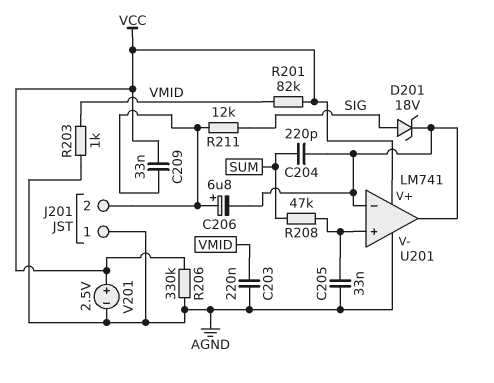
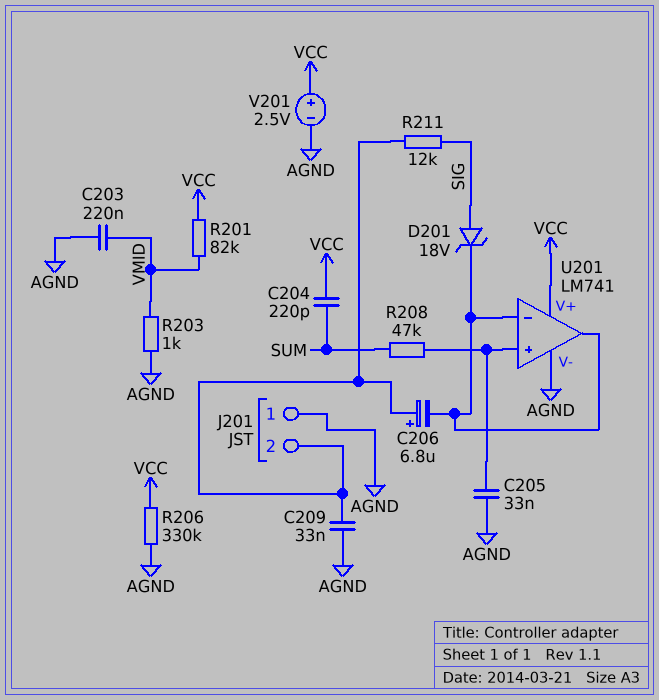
C204: 220pF (SUM, U201/in-) -> 220pF (SUM, VCC)
C209: 33nF (J201/2, VCC) -> 33nF (AGND, J201/2)

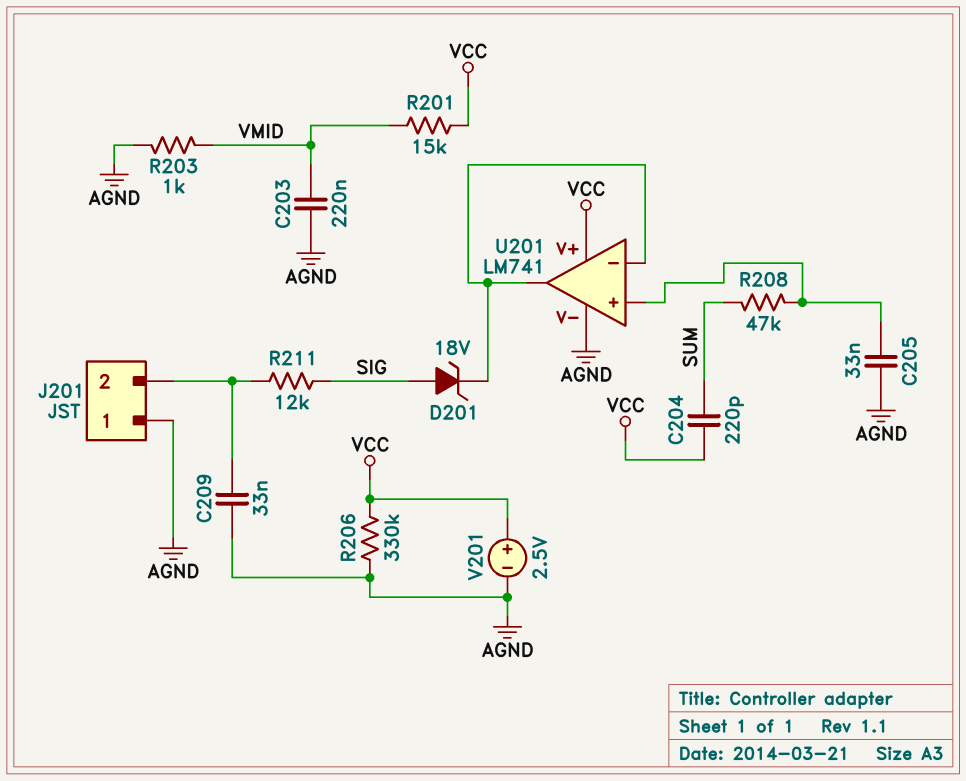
C206: 6.8uF (plus J201/2, minus U201/in-) -> none
R201: 82k (VCC, VMID) -> 15k (VCC, VMID)

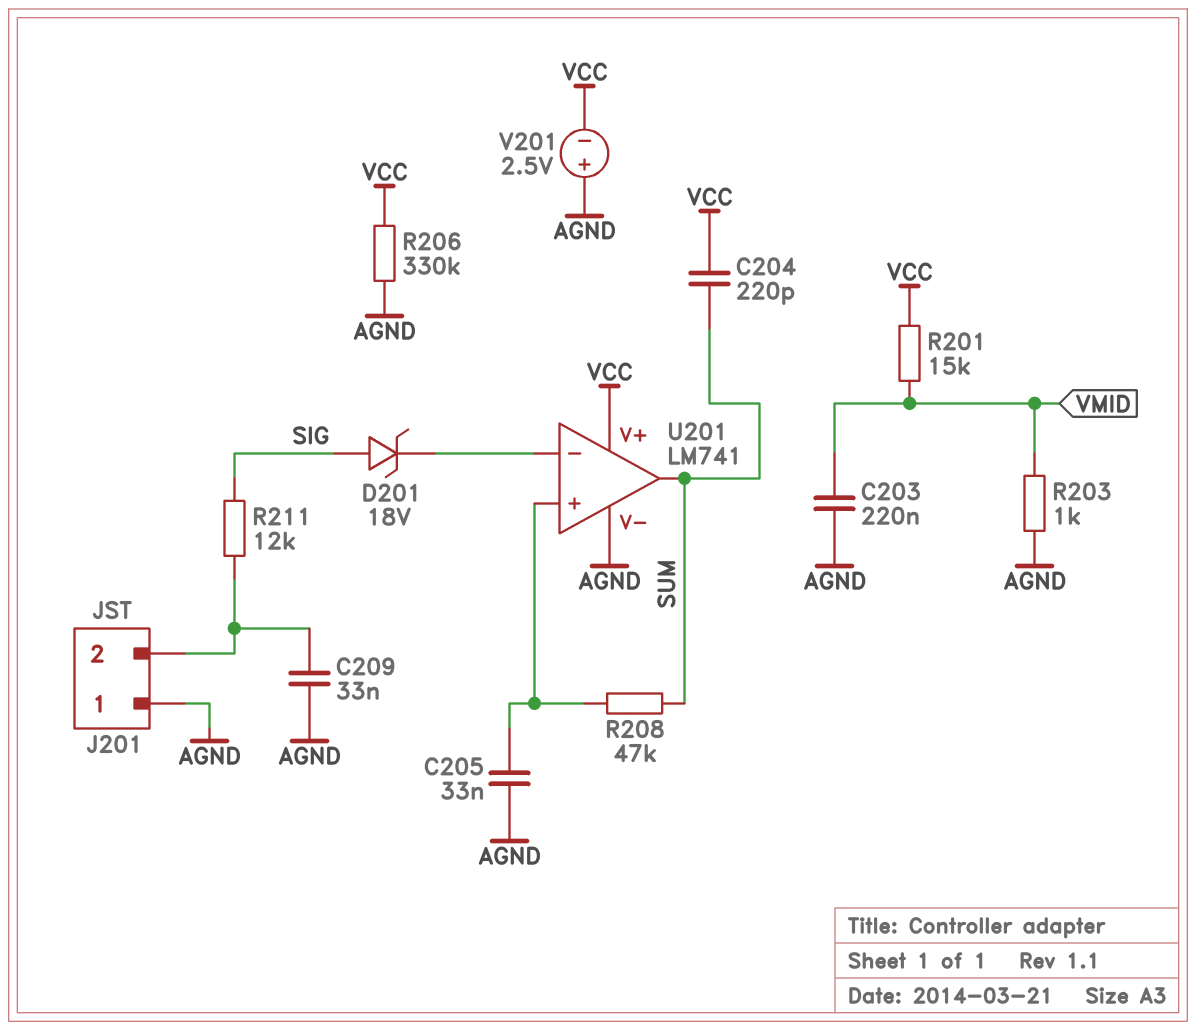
U201 pin out: U201/in- -> SUM
V201: 2.5V (plus VCC, minus AGND) -> 2.5V (plus AGND, minus VCC)

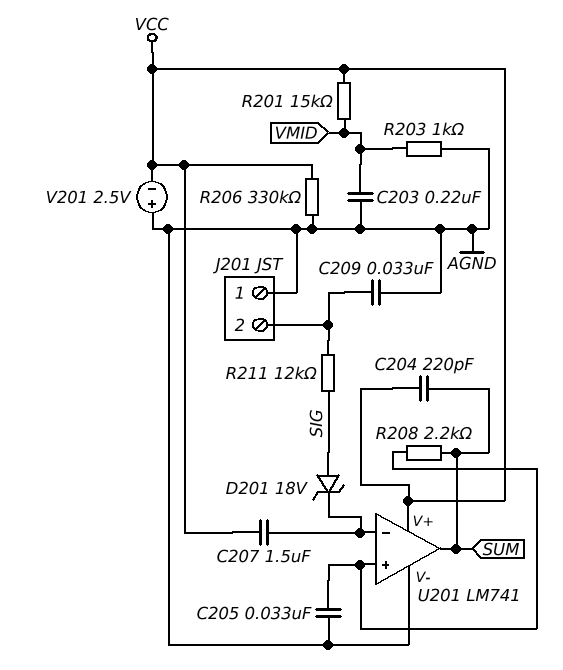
C207: none -> 1.5uF (U201/in-, VCC)
R208: 47k (SUM, U201/in+) -> 2.2k (SUM, U201/in+)

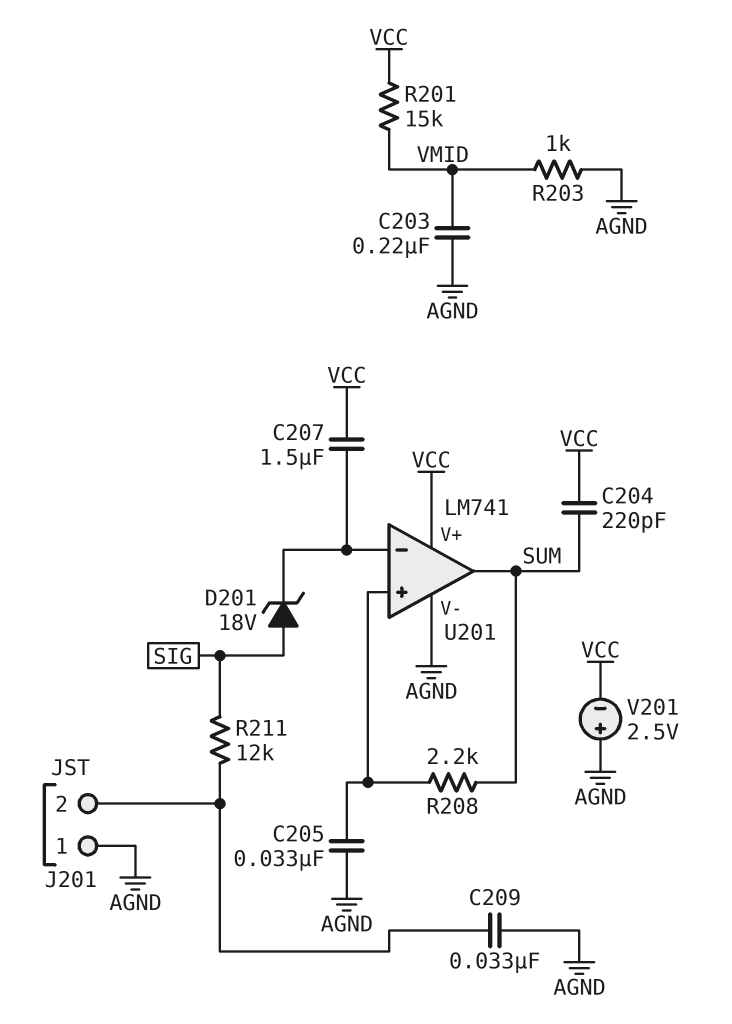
R206: 330k (AGND, VCC) -> none

